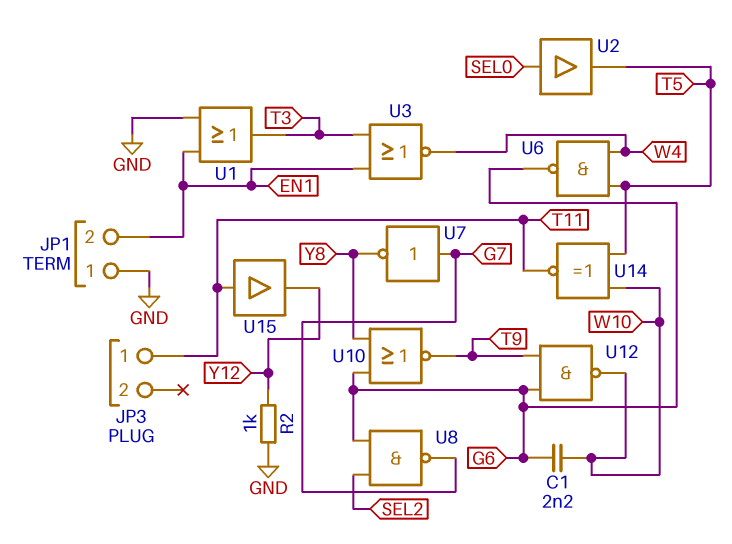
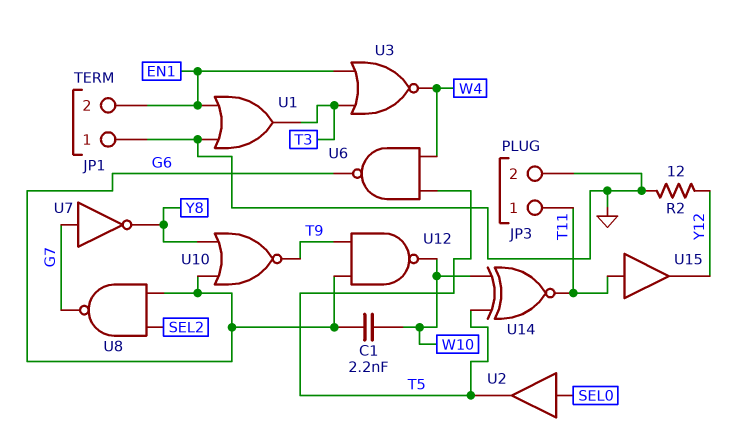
JP3 pin 2: none -> GND
R2: 1k (GND, Y12) -> 12 (GND, Y12)

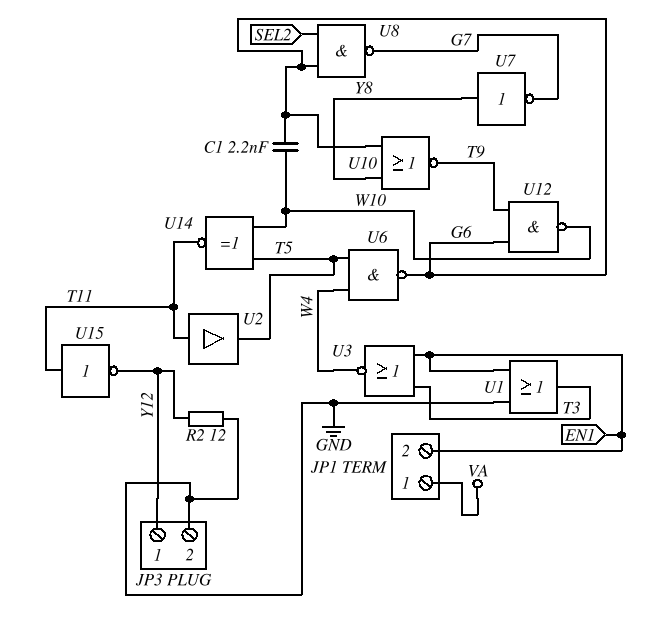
JP1 pin 1: GND -> VA
JP3 pin 1: T11 -> Y12
U2: buffer (in SEL0, out T5) -> buffer (in T11, out T5)
U7: NOT (in G7, out Y8) -> NOT (in Y8, out G7)
U15: buffer (in T11, out Y12) -> NOT (in T11, out Y12)

